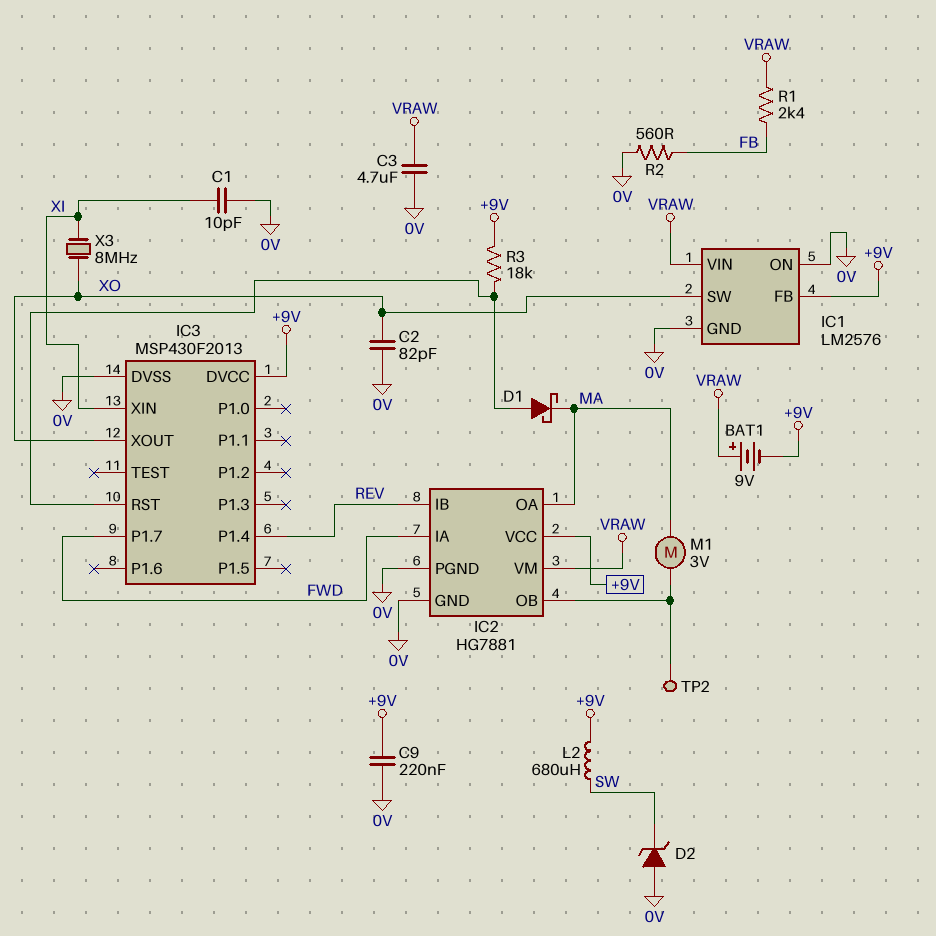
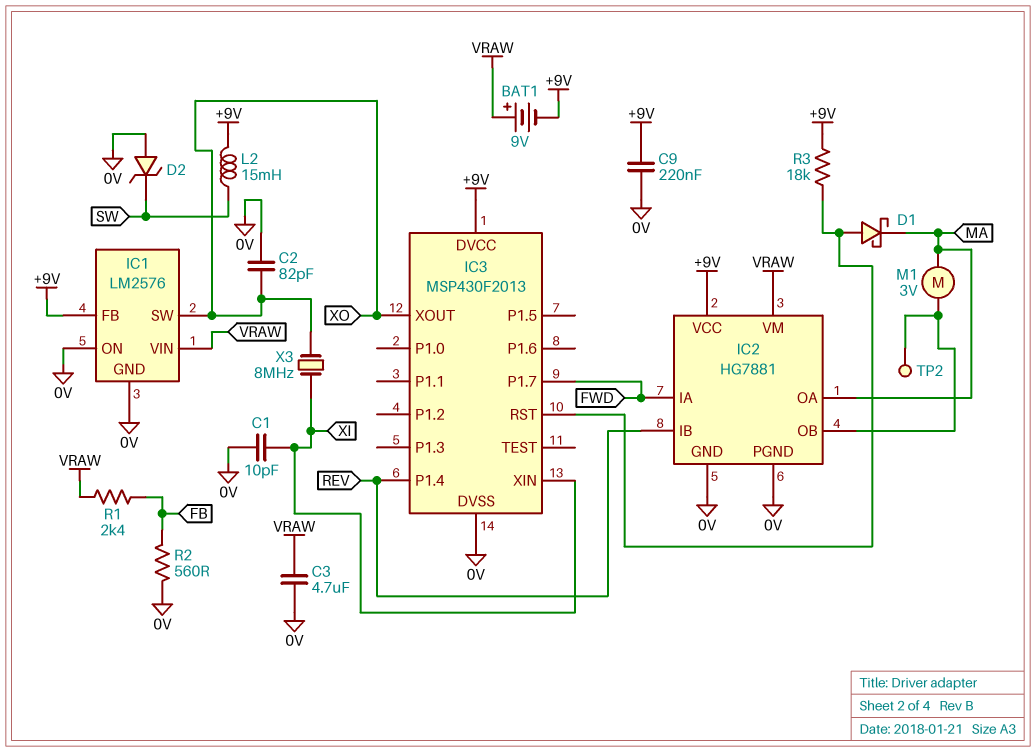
L2: 680uH (+9V, SW) -> 15mH (+9V, SW)

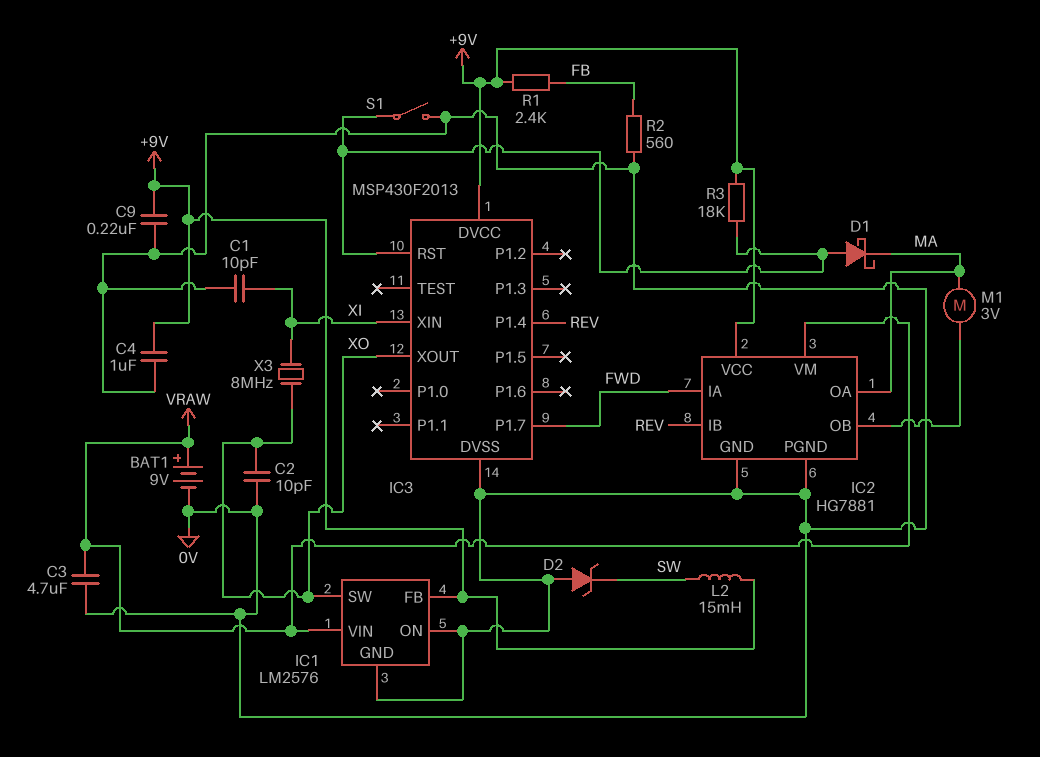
BAT1: 9V (plus VRAW, minus +9V) -> 9V (plus VRAW, minus 0V)
C2: 82pF (0V, XO) -> 10pF (0V, XO)
C4: none -> 1uF (+9V, 0V)
R1: 2.4k (FB, VRAW) -> 2.4k (+9V, FB)
S1: none -> switch (0V, IC3/RST)
TP2: test point (IC2/OB) -> none

